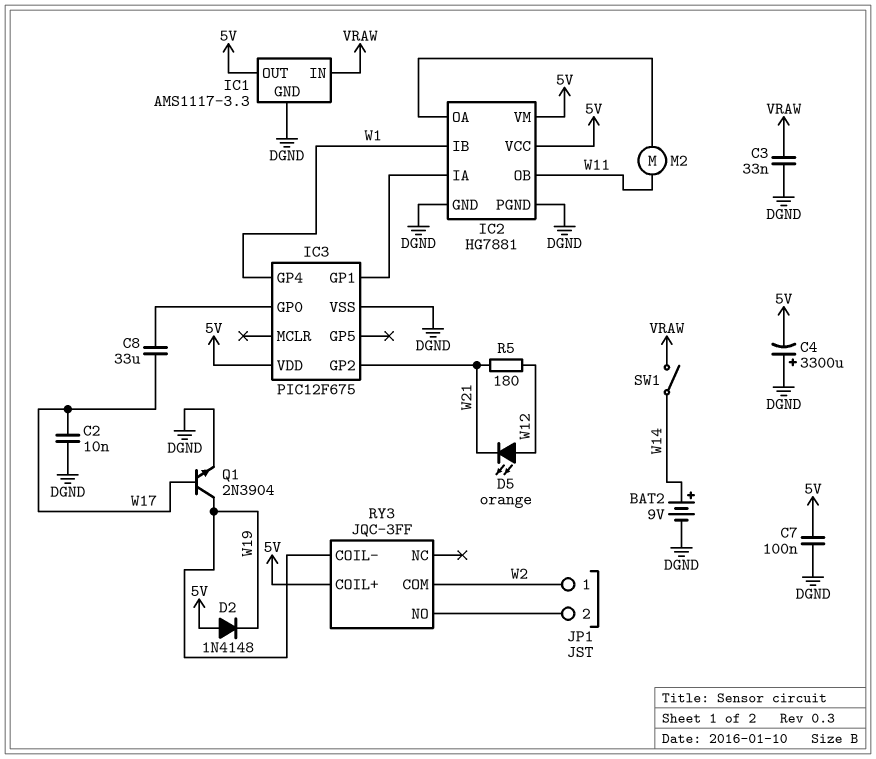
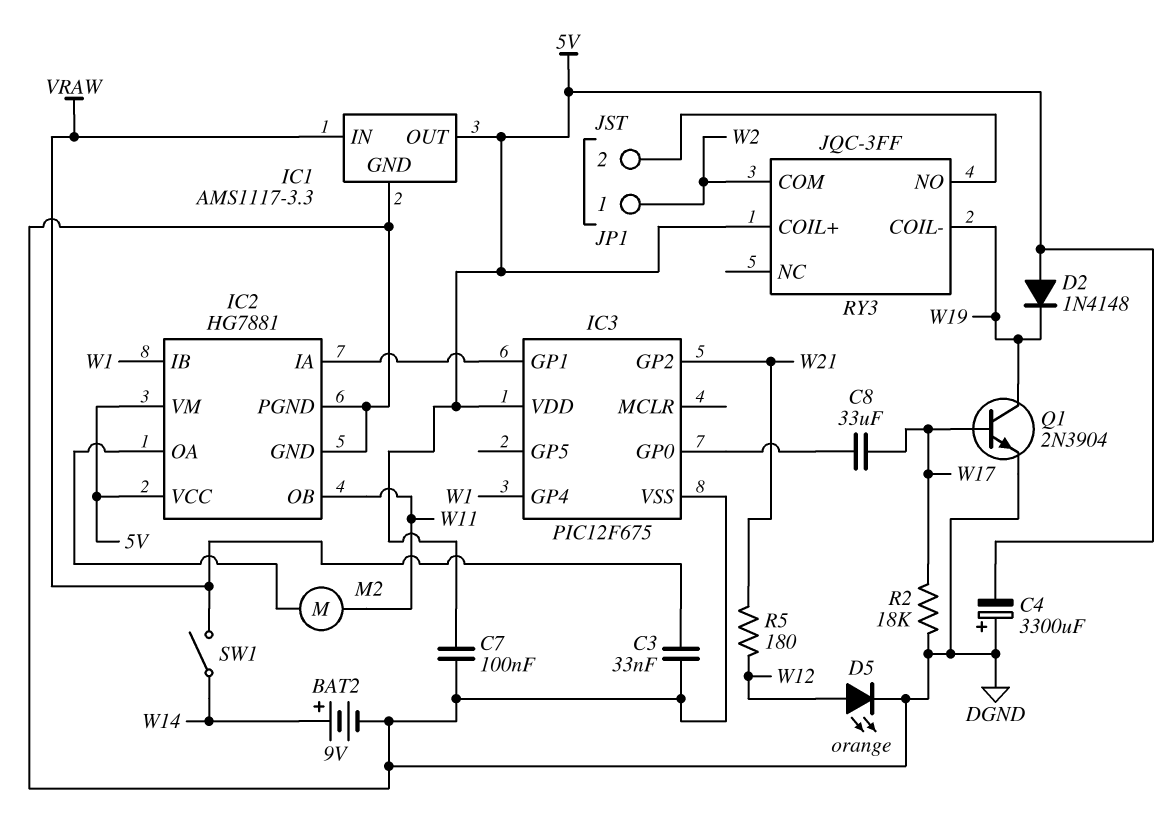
C2: 10nF (DGND, W17) -> none
D5: LED orange (A W12, K W21) -> LED orange (A W12, K DGND)
R2: none -> 18k (DGND, W17)

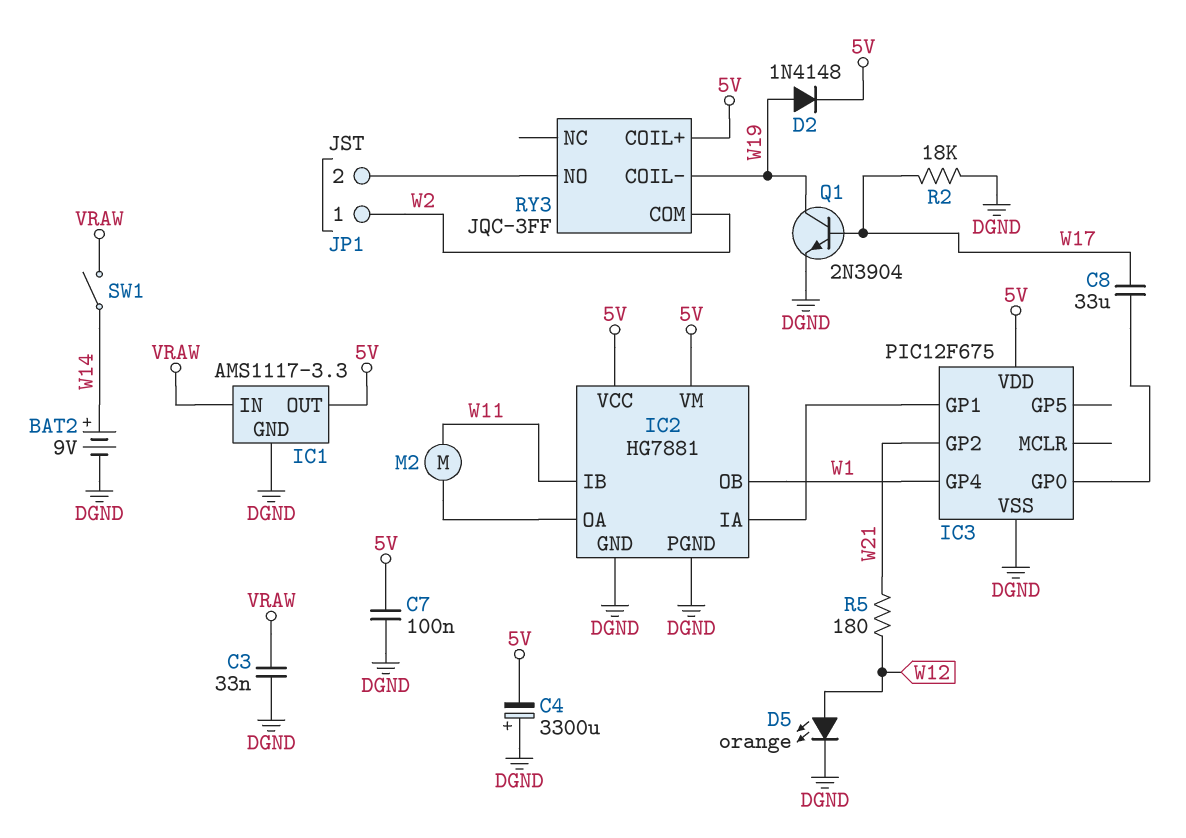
D2: diode 1N4148 (A 5V, K W19) -> diode 1N4148 (A W19, K 5V)
IC2 pin IB: W1 -> W11
IC2 pin OB: W11 -> W1

